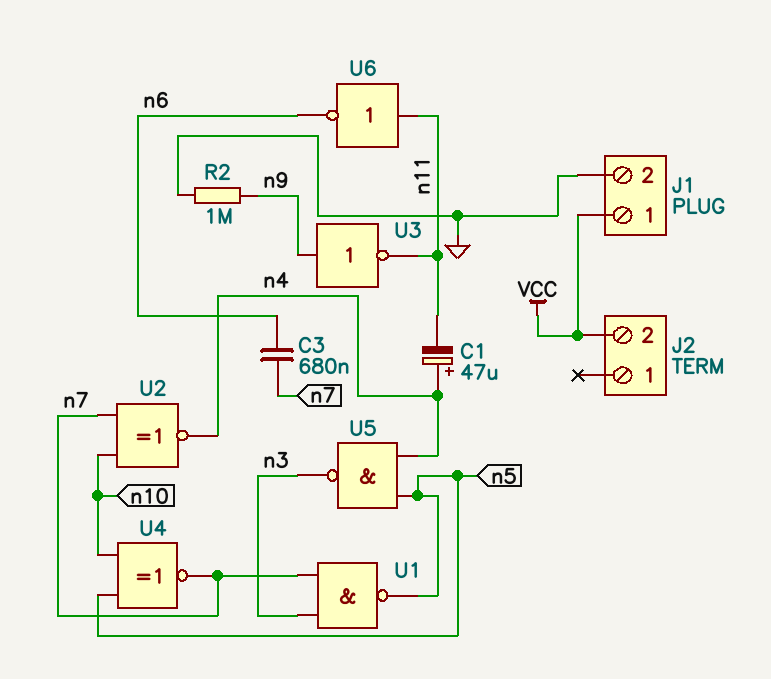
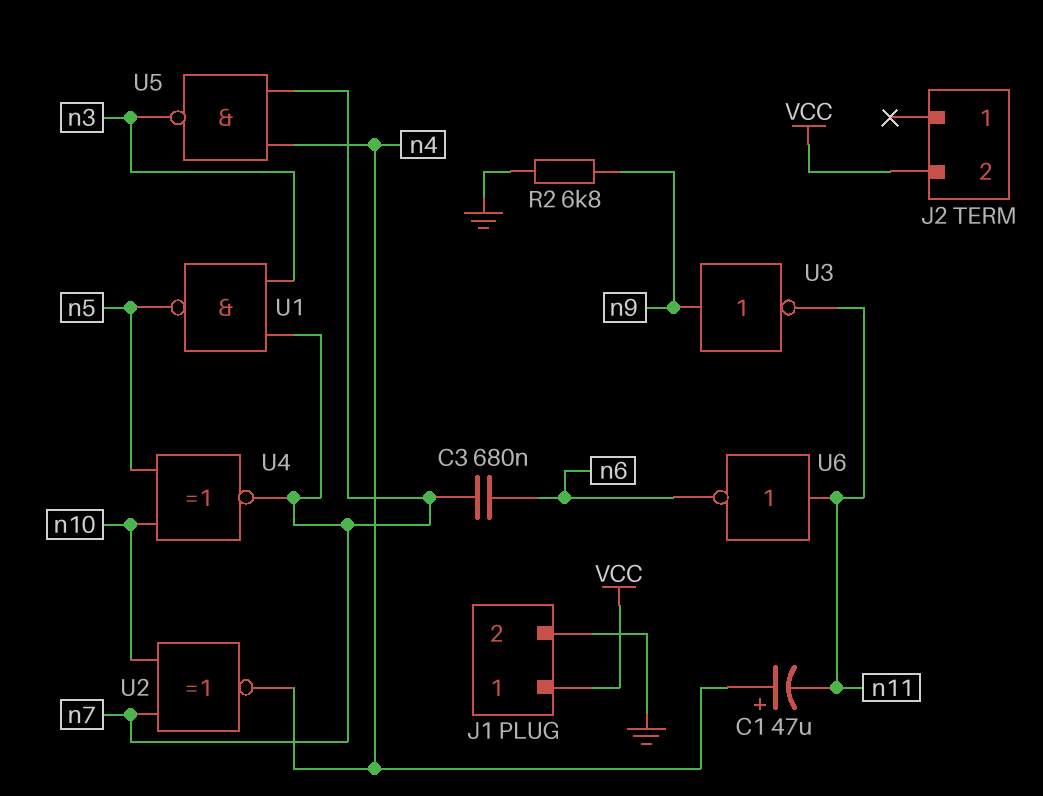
R2: 1M (GND, n9) -> 6.8k (GND, n9)
U5: NAND (in n4, in n5, out n3) -> NAND (in n4, in n7, out n3)

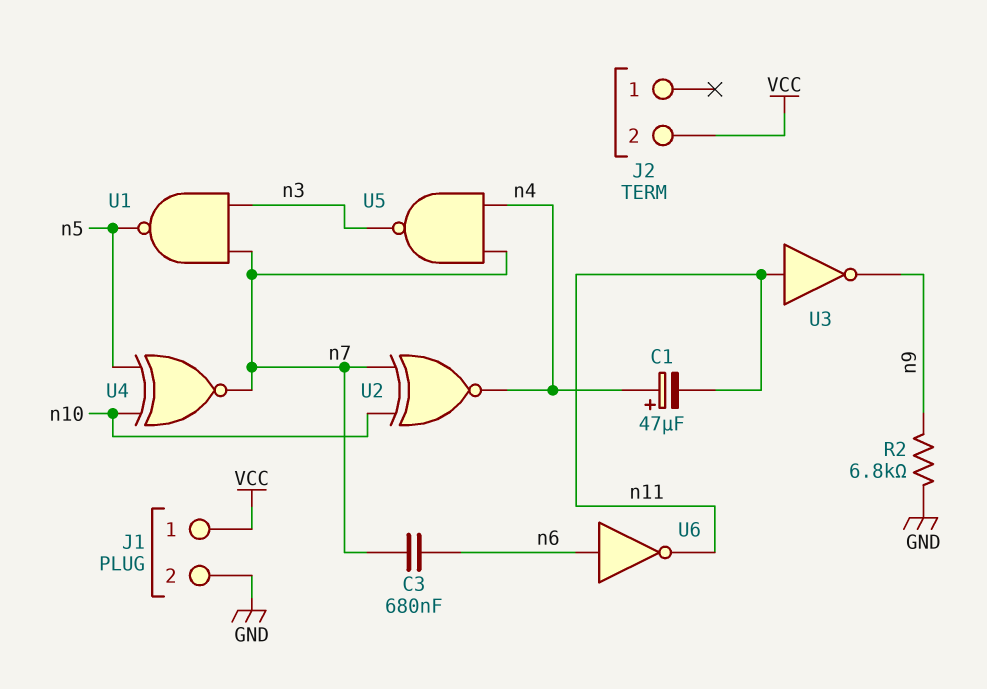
U3: NOT (in n9, out n11) -> NOT (in n11, out n9)
U6: NOT (in n11, out n6) -> NOT (in n6, out n11)

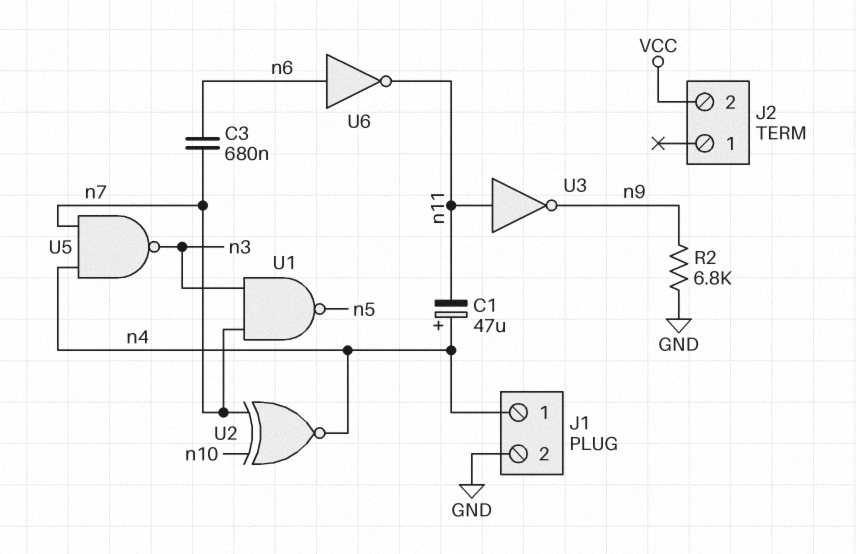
J1 pin 1: VCC -> n4
U4: XNOR (in n5, in n10, out n7) -> none

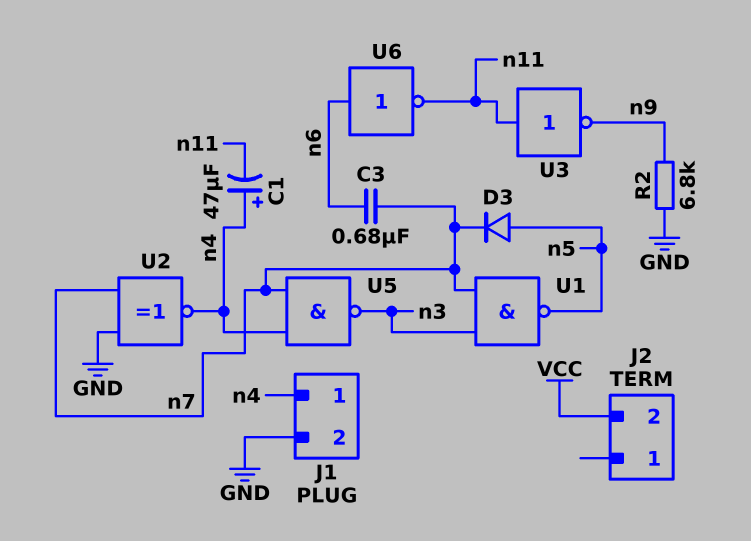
D3: none -> diode (A n5, K n7)
U2: XNOR (in n7, in n10, out n4) -> XNOR (in GND, in n7, out n4)

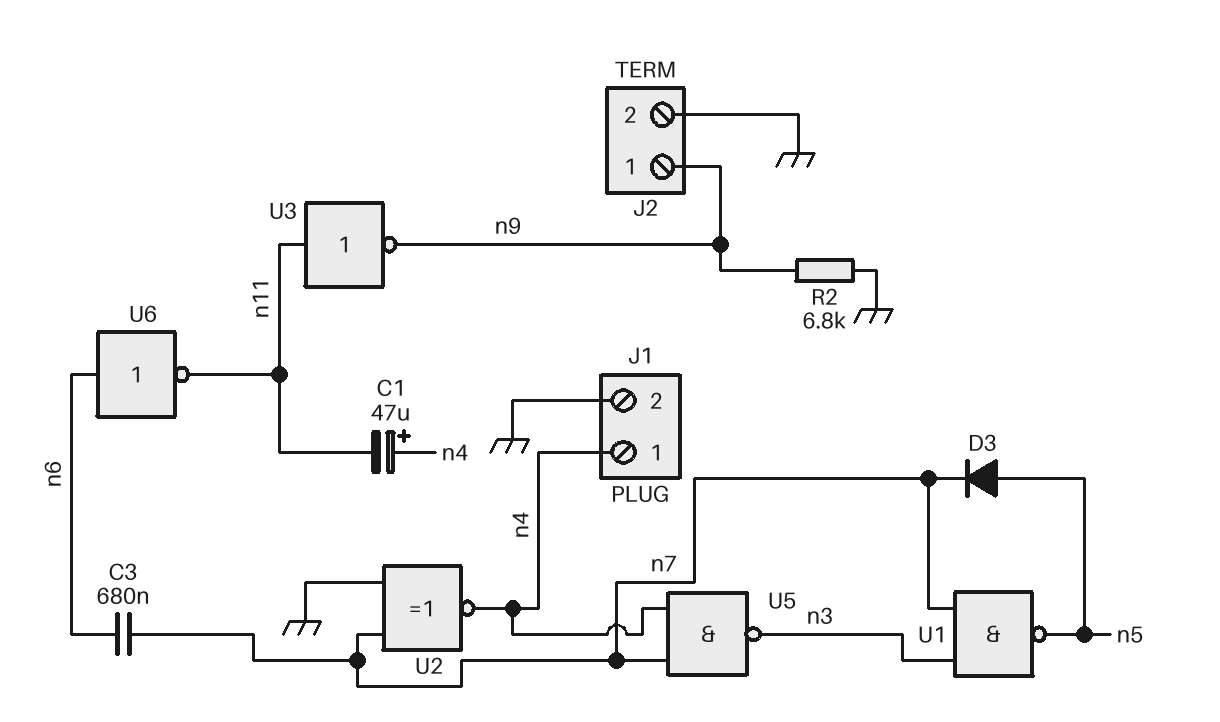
J2 pin 1: none -> n9
J2 pin 2: VCC -> GND

